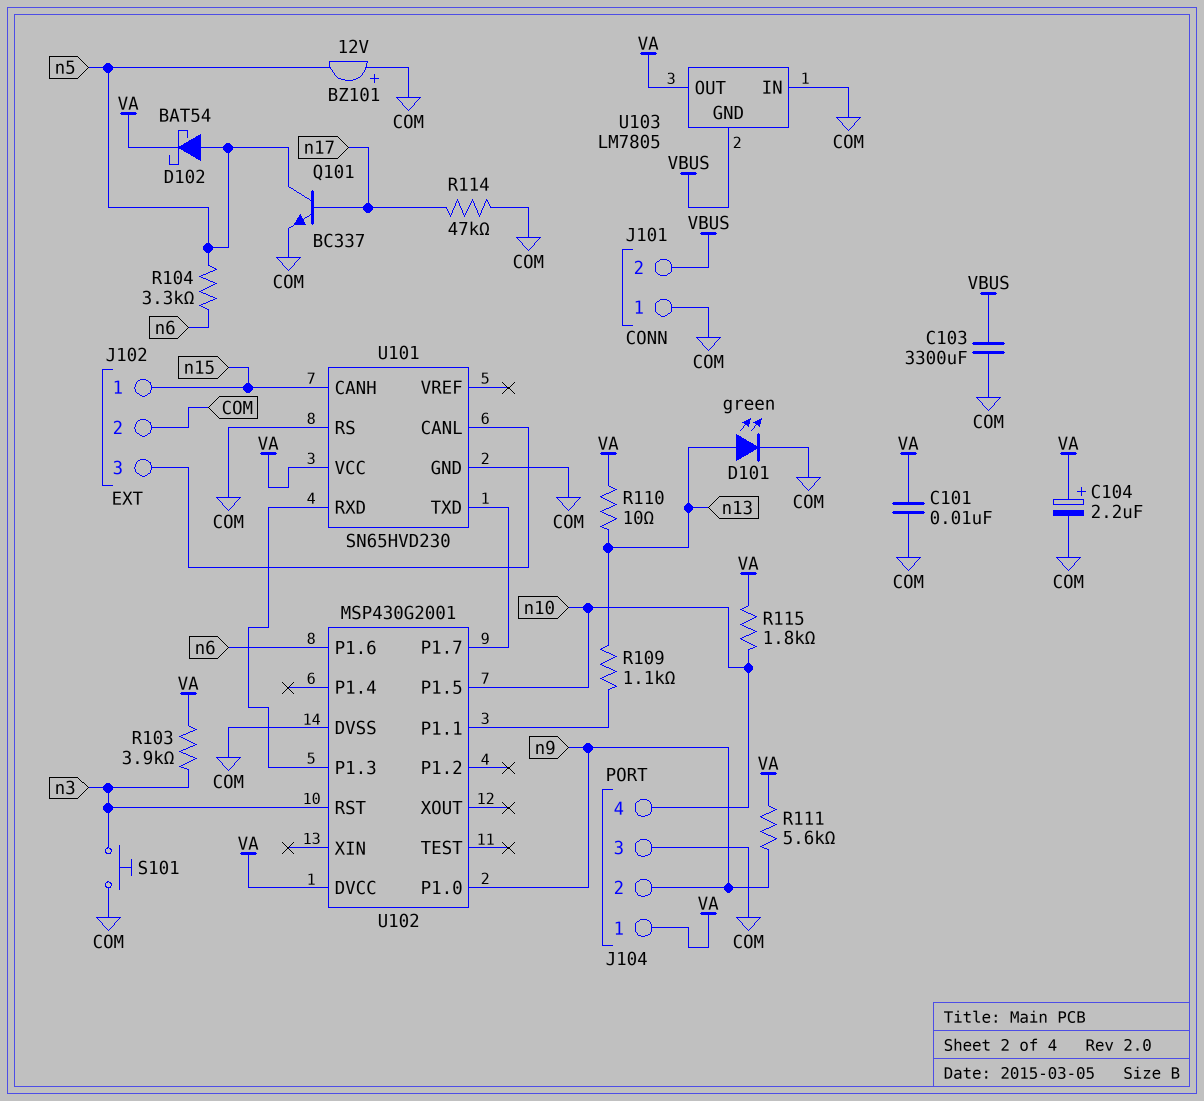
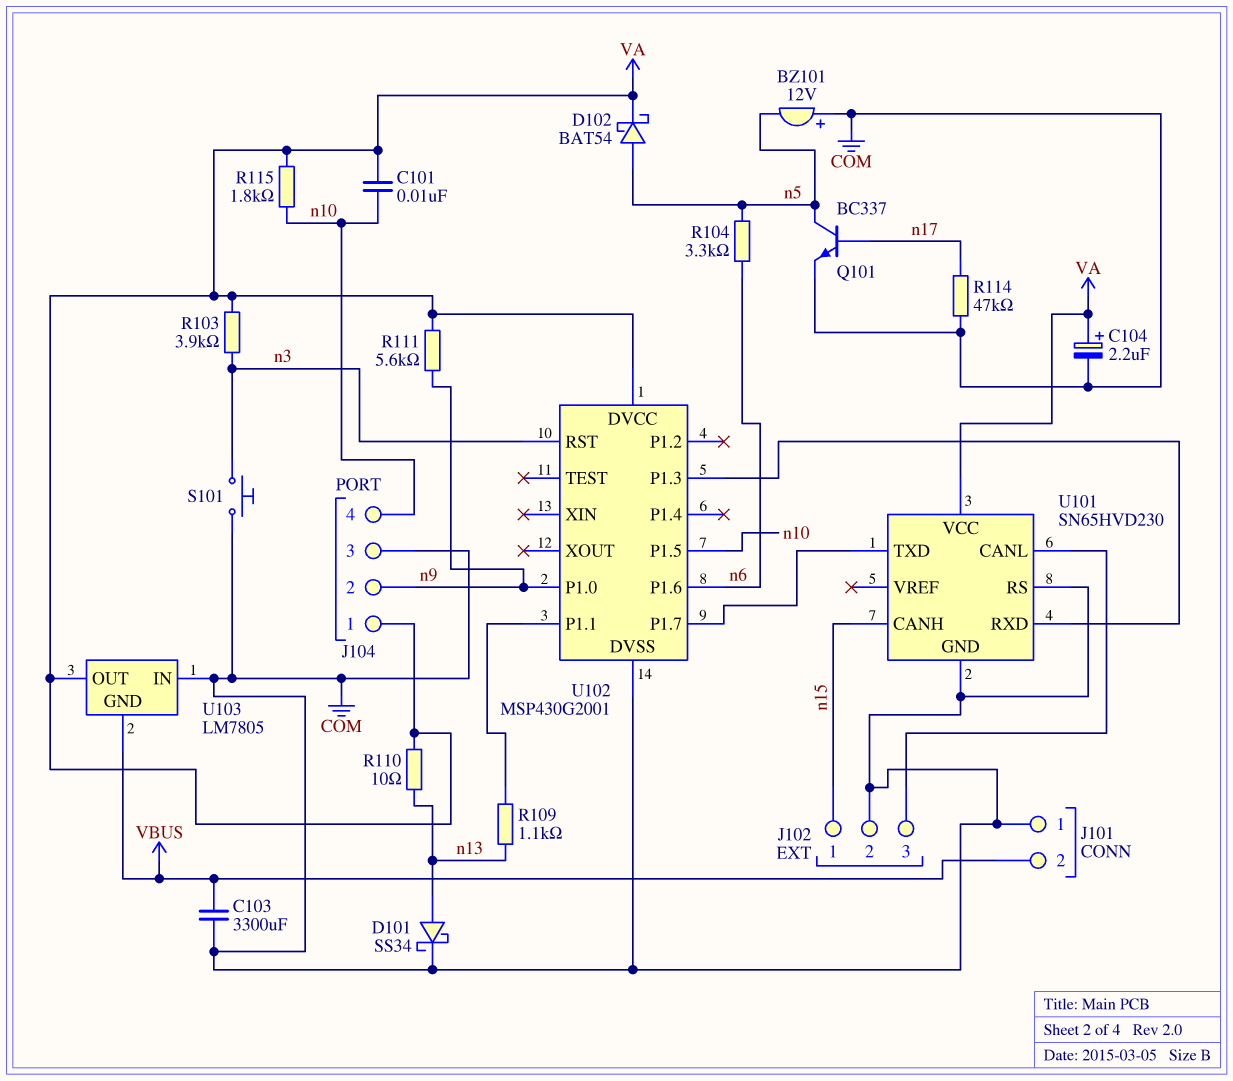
C101: 10nF (COM, VA) -> 10nF (VA, n10)
D101: LED green (A n13, K COM) -> schottky SS34 (A n13, K COM)

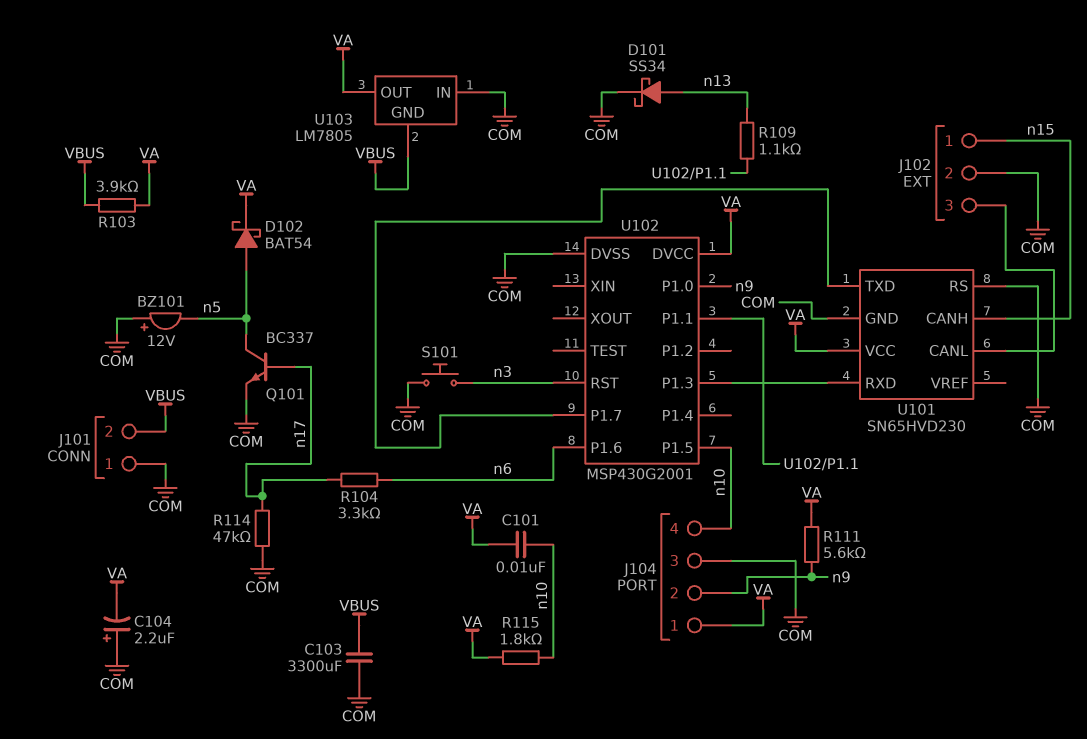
C104: 2.2uF (plus VA, minus COM) -> 2.2uF (plus COM, minus VA)
R103: 3.9k (VA, n3) -> 3.9k (VA, VBUS)
R104: 3.3k (n5, n6) -> 3.3k (n6, n17)
R110: 10 (VA, n13) -> none

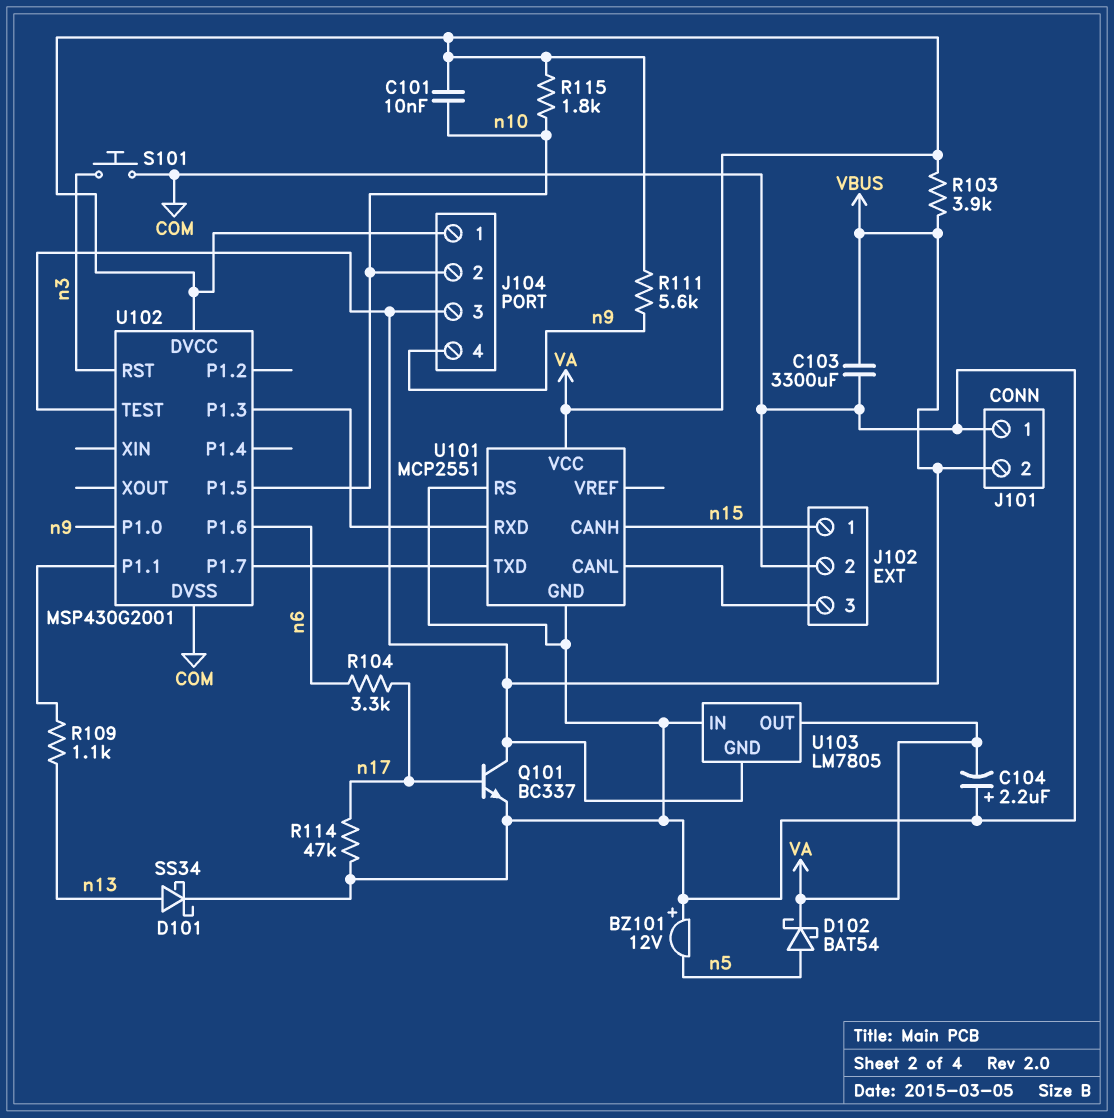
J104 pin 2: n9 -> n10
J104 pin 3: COM -> VBUS
J104 pin 4: n10 -> n9
Q101: NPN BC337 (B n17, C n5, E COM) -> NPN BC337 (B n17, C VBUS, E COM)
U101: SN65HVD230 -> MCP2551
U102 pin TEST: none -> VBUS

